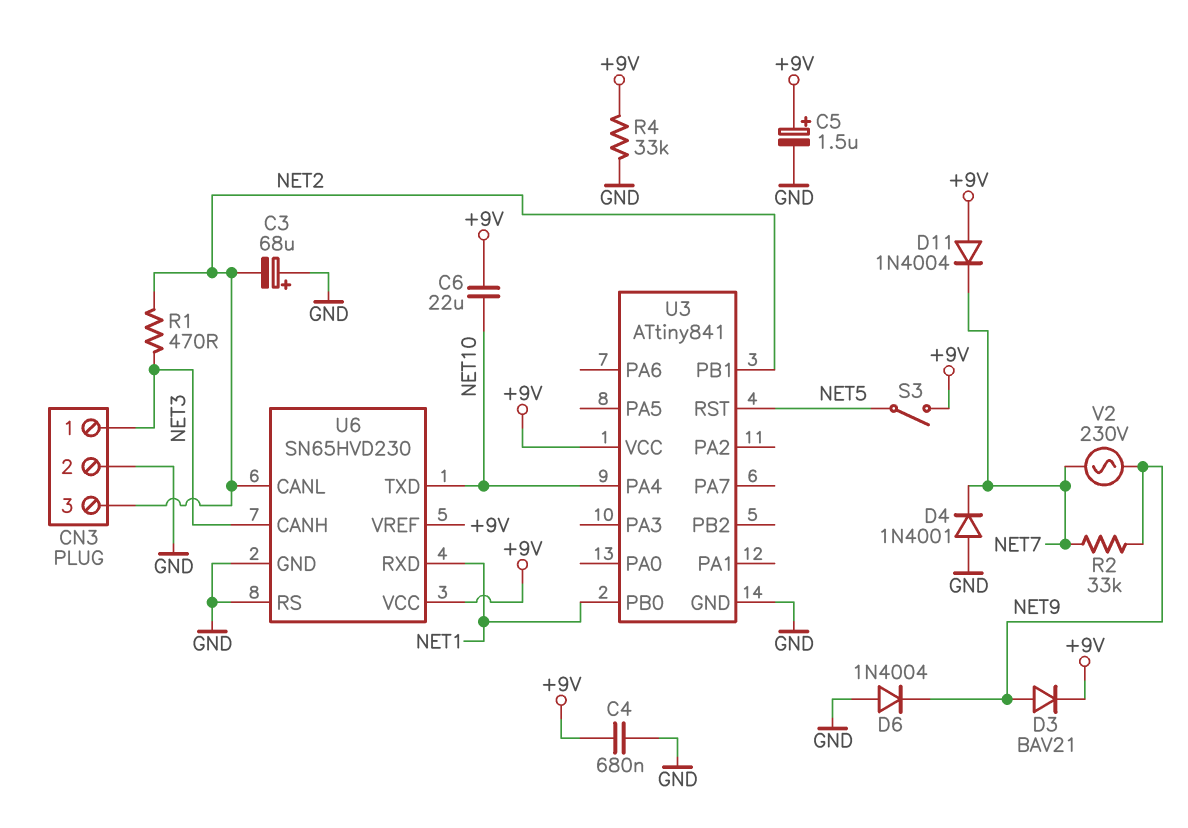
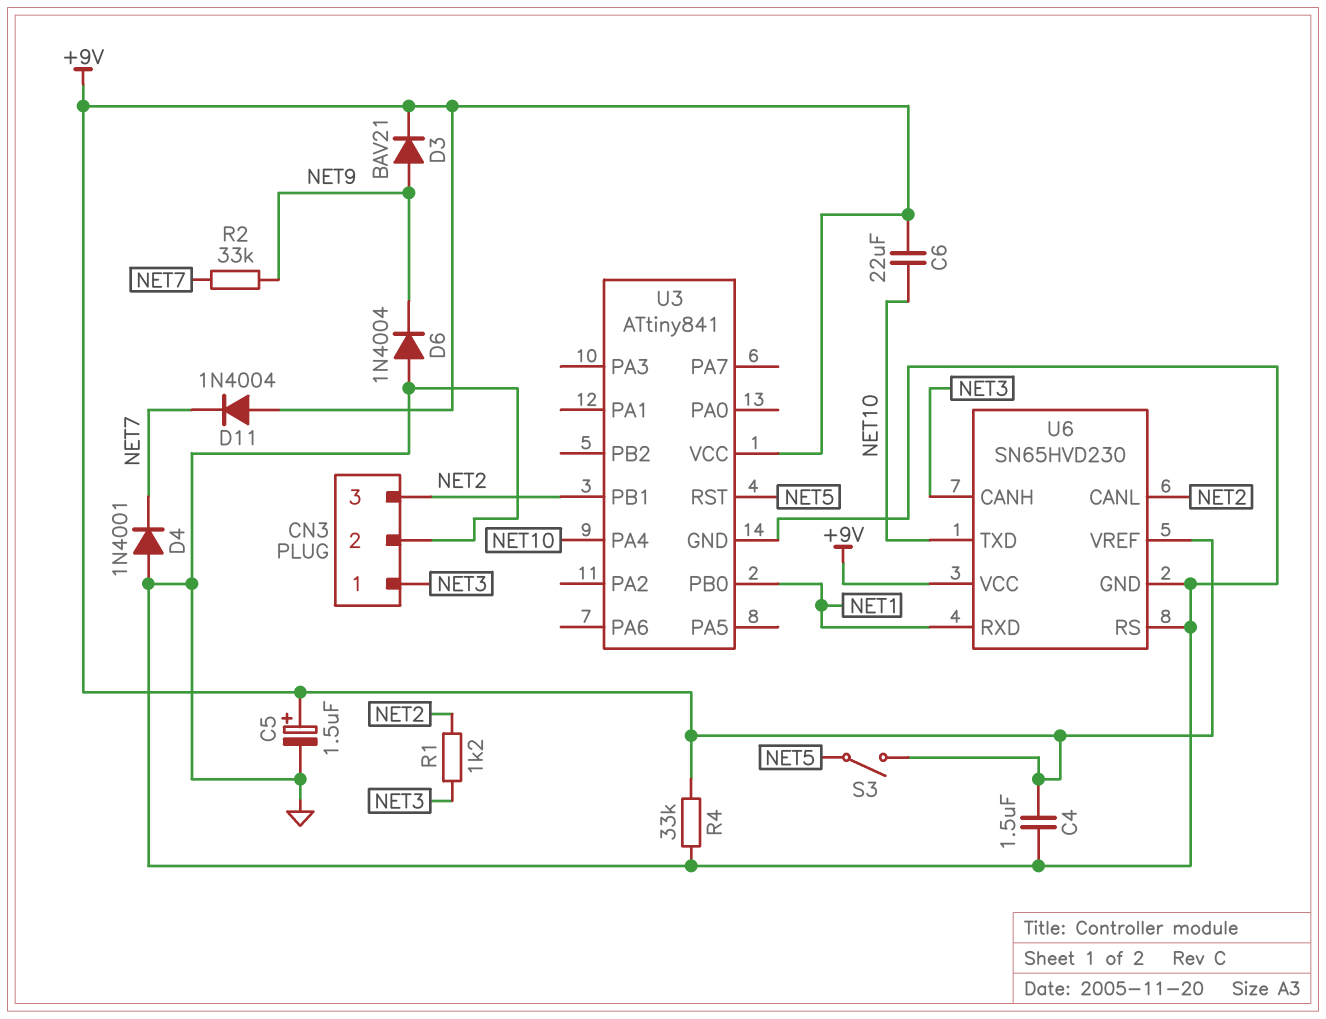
C3: 68uF (plus GND, minus NET2) -> none
C4: 680nF (+9V, GND) -> 1.5uF (+9V, GND)
R1: 470 (NET2, NET3) -> 1.2k (NET2, NET3)
V2: AC 230V (NET7, NET9) -> none

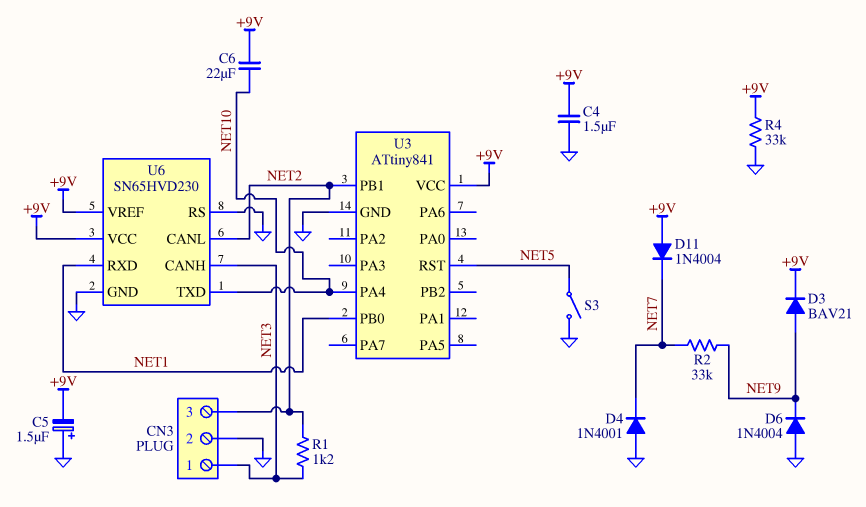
C5: 1.5uF (plus +9V, minus GND) -> 1.5uF (plus GND, minus +9V)
S3: switch (+9V, NET5) -> switch (GND, NET5)

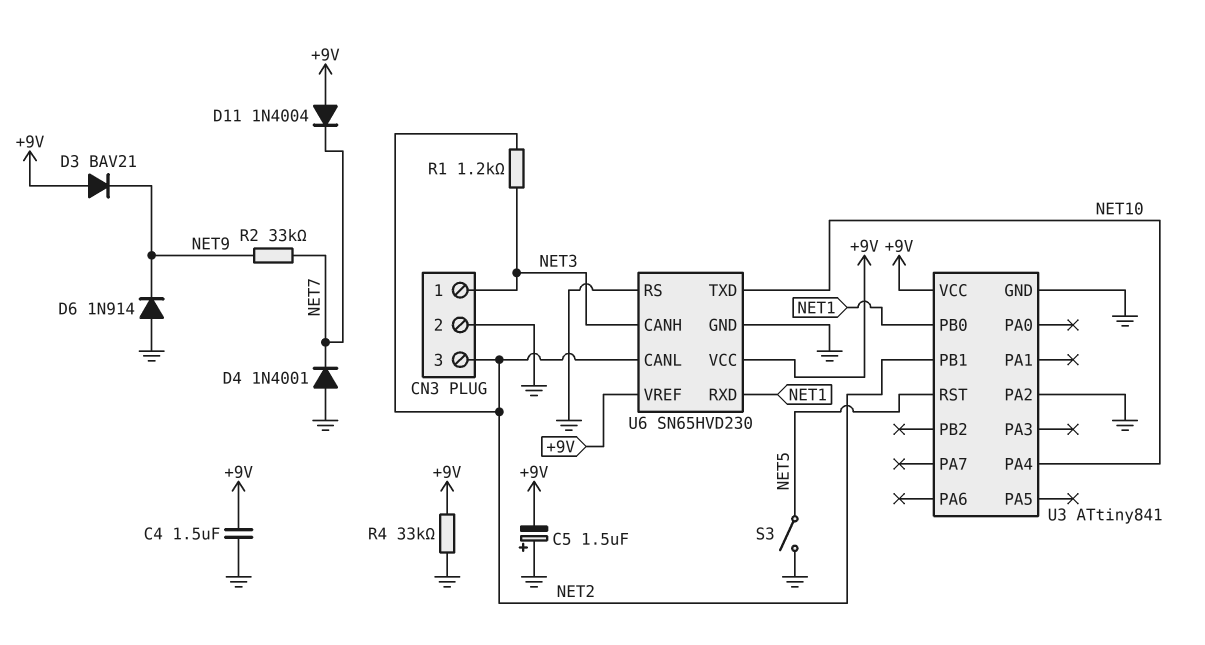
C6: 22uF (+9V, NET10) -> none
D3: diode BAV21 (A NET9, K +9V) -> diode BAV21 (A +9V, K NET9)
D6: diode 1N4004 (A GND, K NET9) -> diode 1N914 (A GND, K NET9)
U3 pin PA2: none -> GND

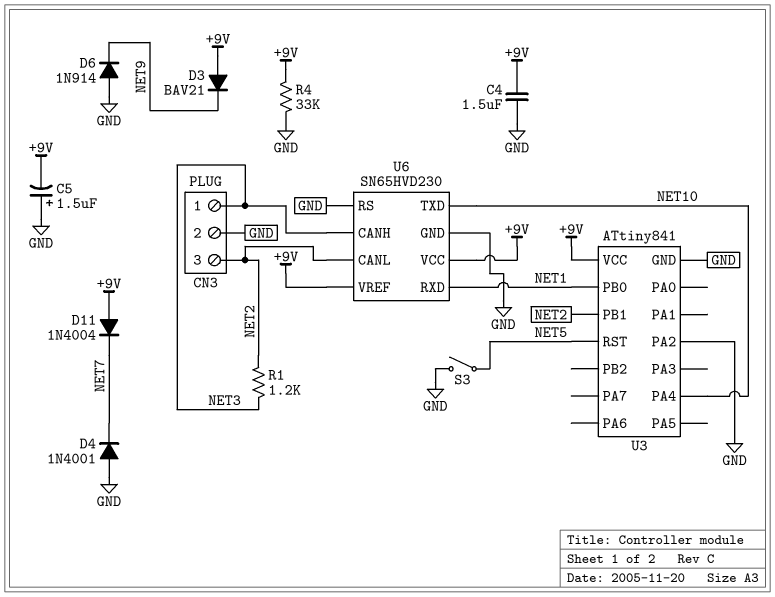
R2: 33k (NET7, NET9) -> none

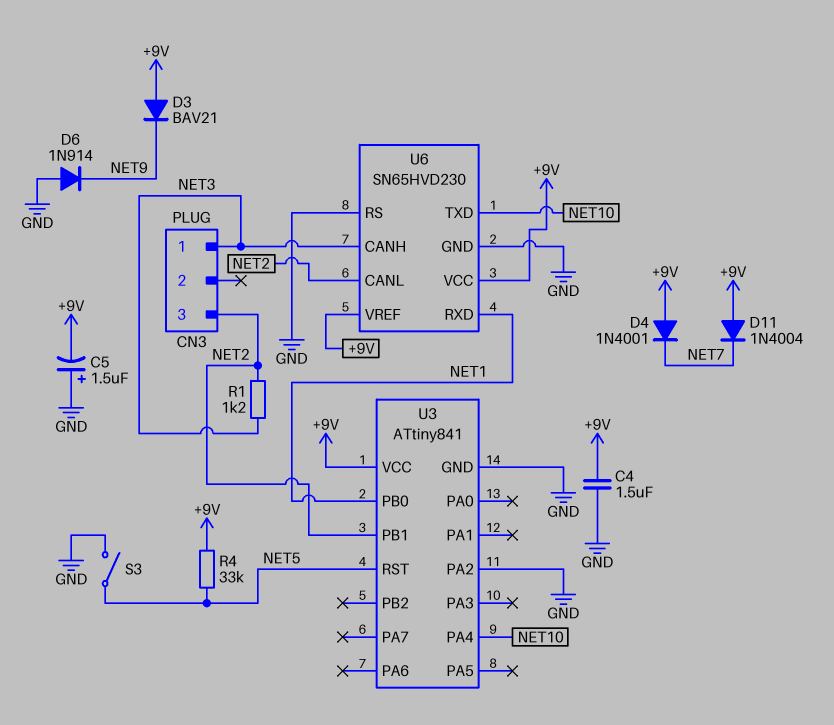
CN3 pin 2: GND -> none
D4: diode 1N4001 (A GND, K NET7) -> diode 1N4001 (A +9V, K NET7)
R4: 33k (+9V, GND) -> 33k (+9V, NET5)

